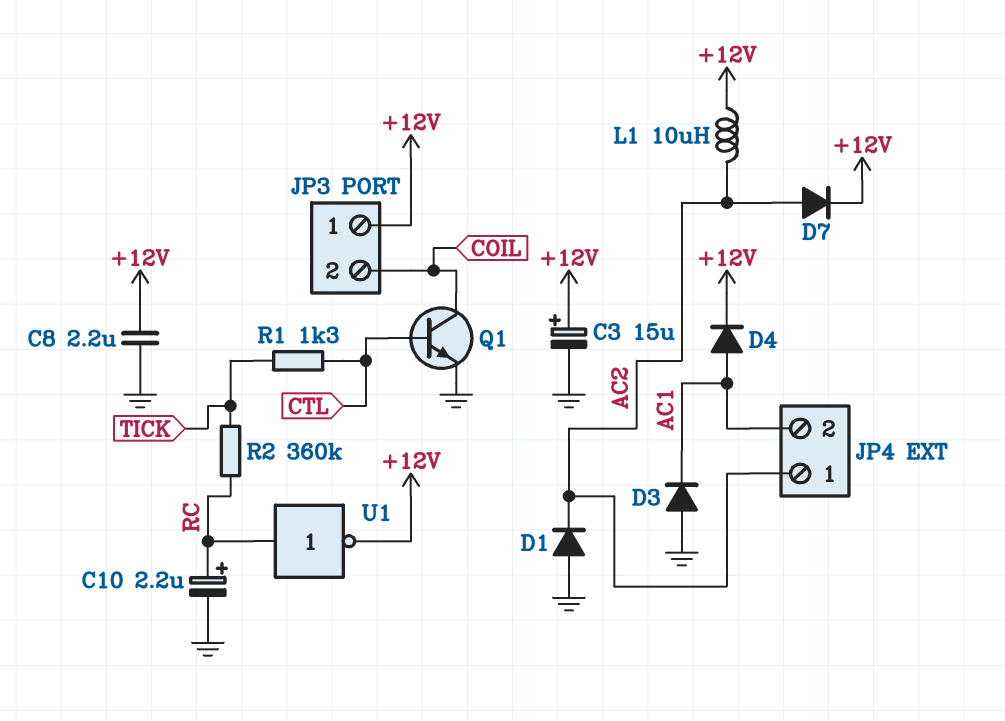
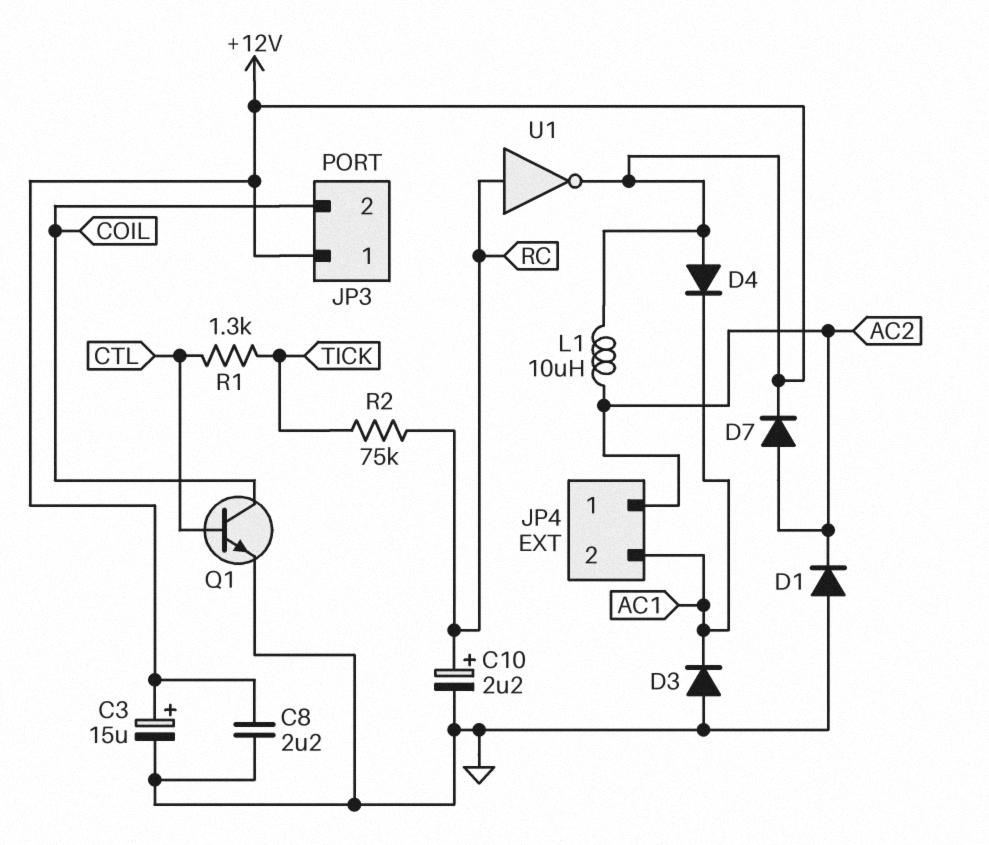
D4: diode (A AC1, K +12V) -> diode (A +12V, K AC1)
R2: 360k (RC, TICK) -> 75k (RC, TICK)

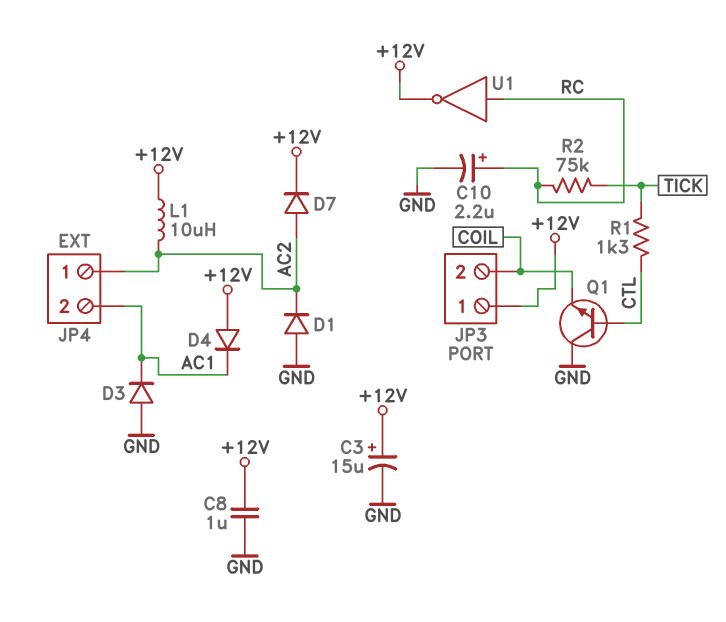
C8: 2.2uF (+12V, GND) -> 1uF (+12V, GND)
Q1: NPN (B CTL, C COIL, E GND) -> NPN (B CTL, C GND, E COIL)

